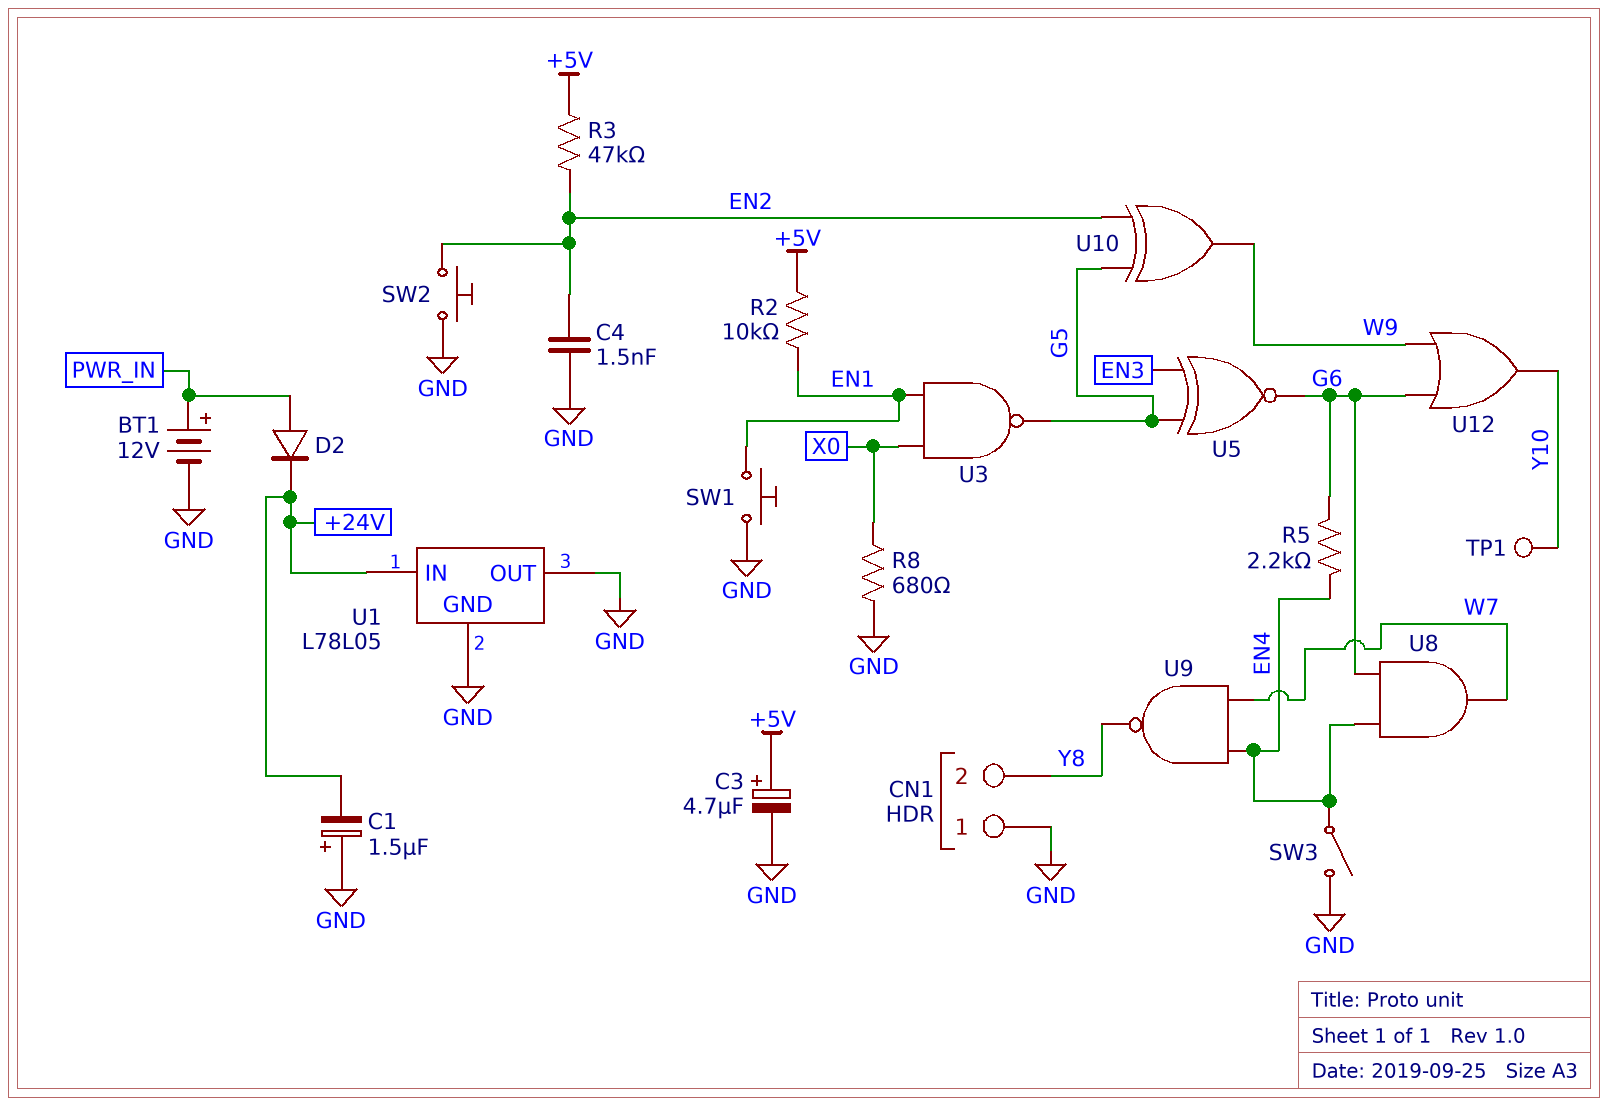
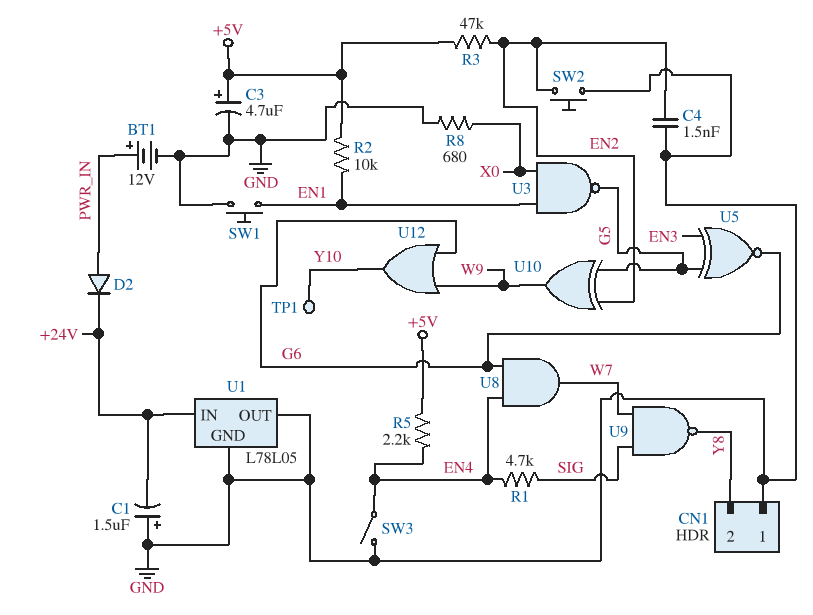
R1: none -> 4.7k (EN4, SIG)
R5: 2.2k (EN4, G6) -> 2.2k (+5V, EN4)
U9: NAND (in EN4, in W7, out Y8) -> NAND (in SIG, in W7, out Y8)

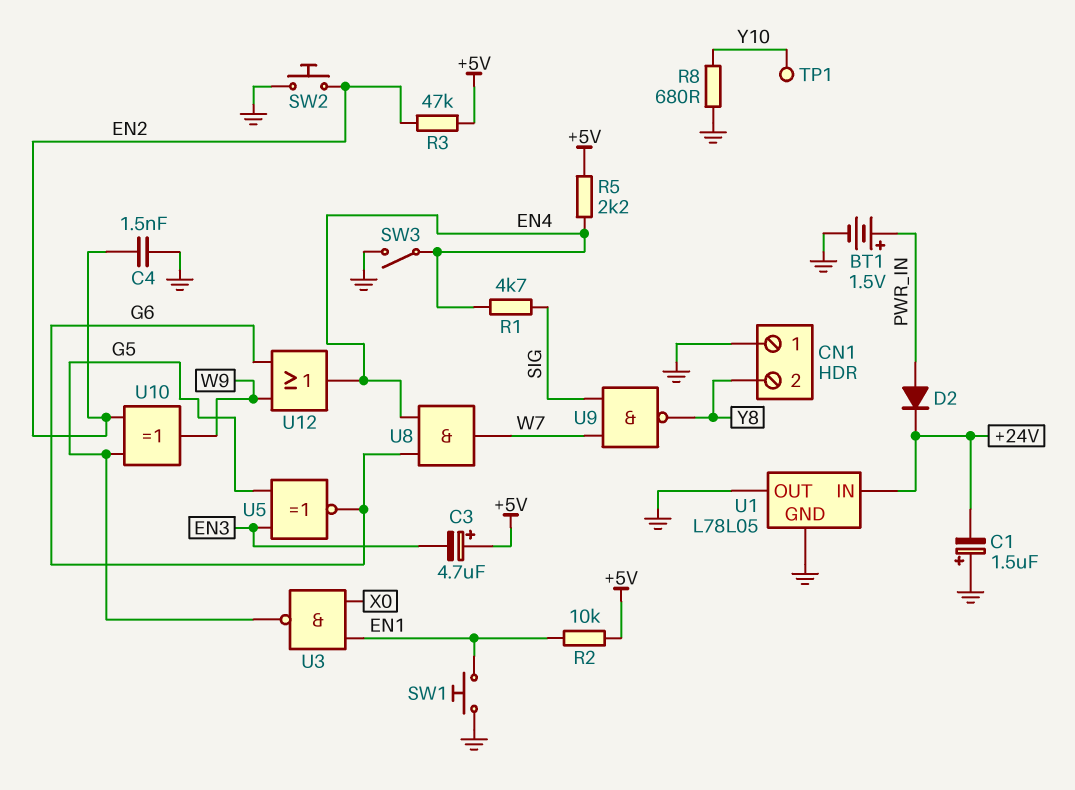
BT1: 12V (plus PWR_IN, minus GND) -> 1.5V (plus PWR_IN, minus GND)
C3: 4.7uF (plus +5V, minus GND) -> 4.7uF (plus +5V, minus EN3)
R8: 680 (GND, X0) -> 680 (GND, Y10)
U12: OR (in G6, in W9, out Y10) -> OR (in G6, in W9, out EN4)

